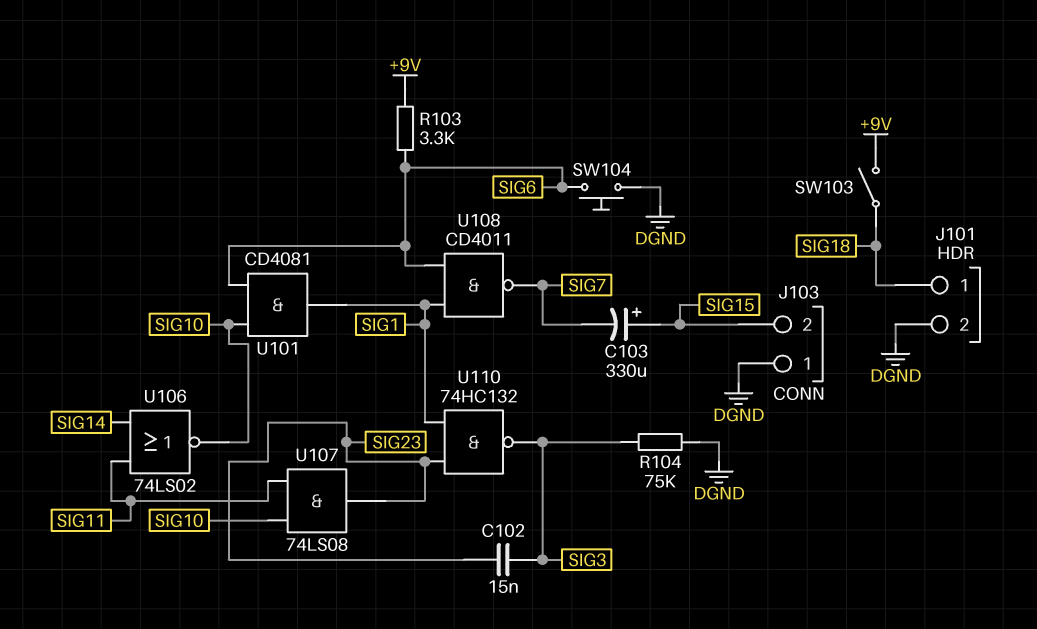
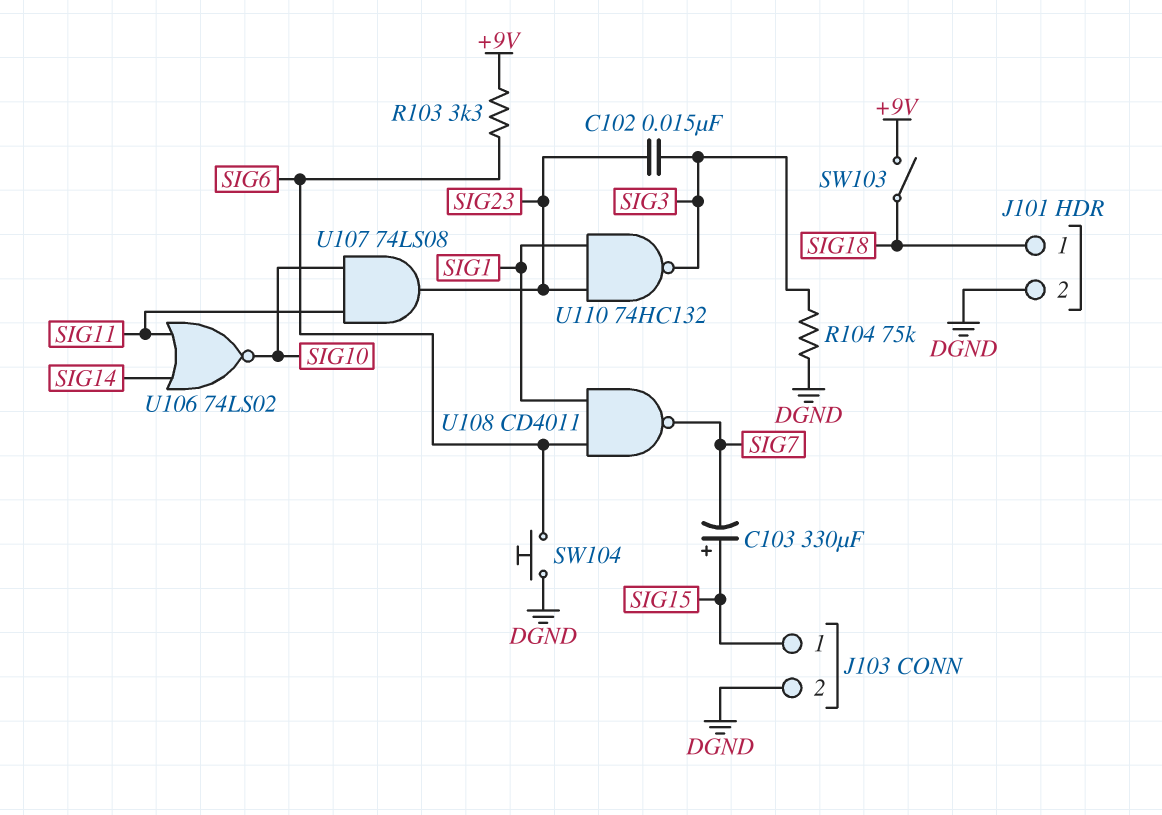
J103 pin 1: DGND -> SIG15
J103 pin 2: SIG15 -> DGND
U101: AND CD4081 (in SIG6, in SIG10, out SIG1) -> none

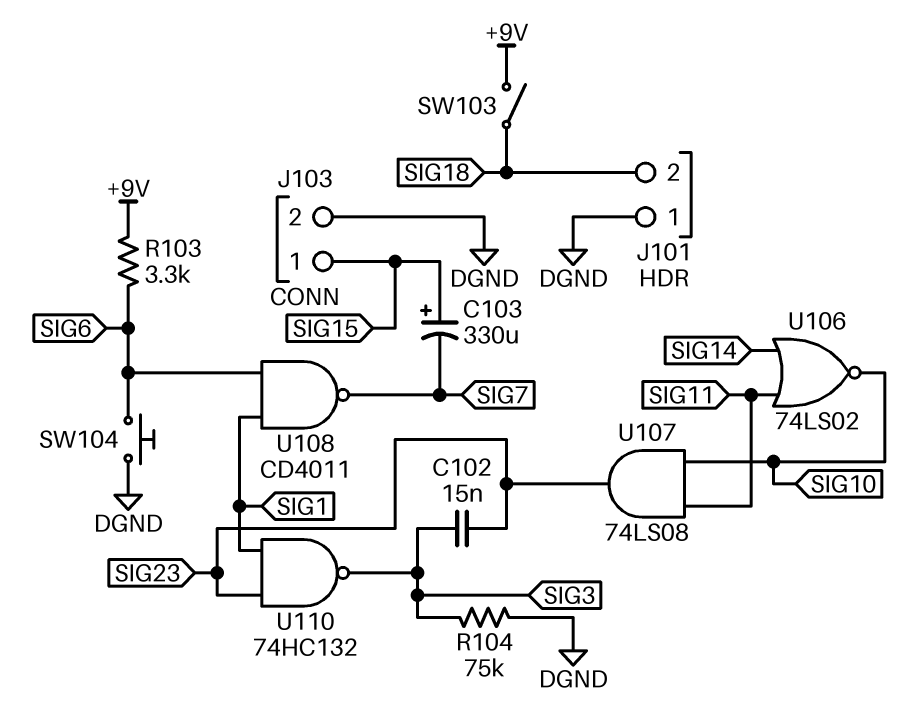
J101 pin 1: SIG18 -> DGND
J101 pin 2: DGND -> SIG18

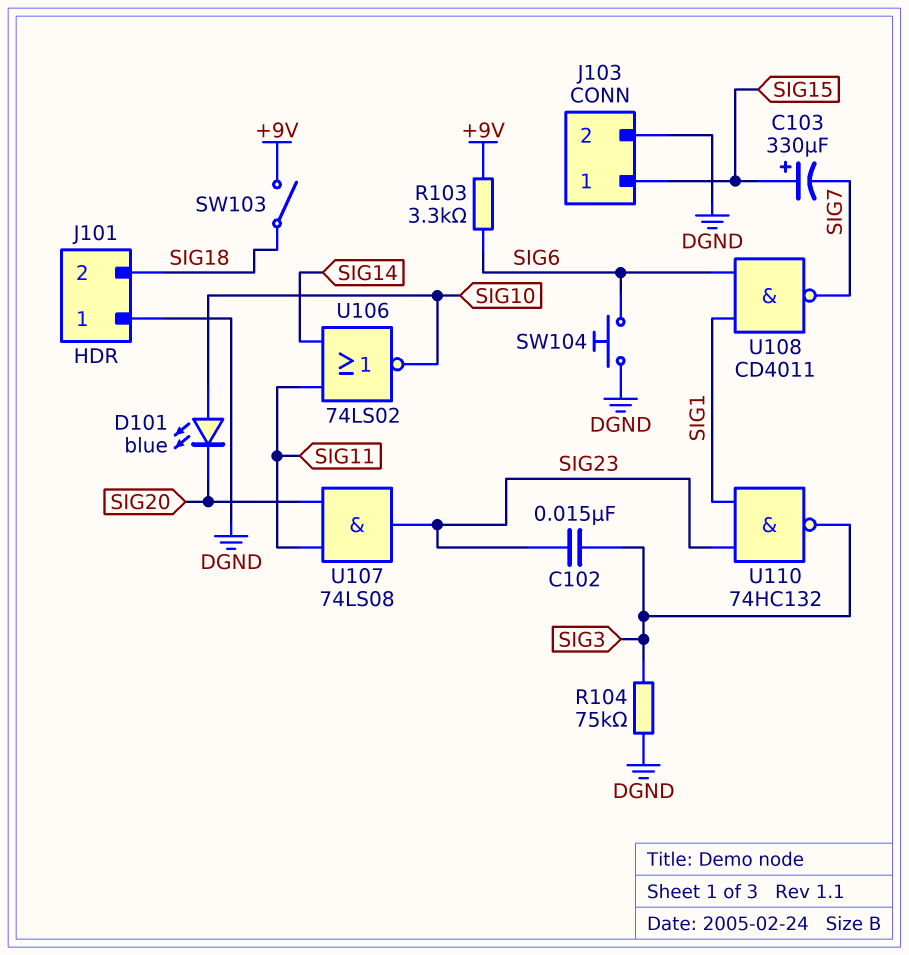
D101: none -> LED blue (A SIG10, K SIG20)
U107: AND 74LS08 (in SIG10, in SIG11, out SIG23) -> AND 74LS08 (in SIG11, in SIG20, out SIG23)

